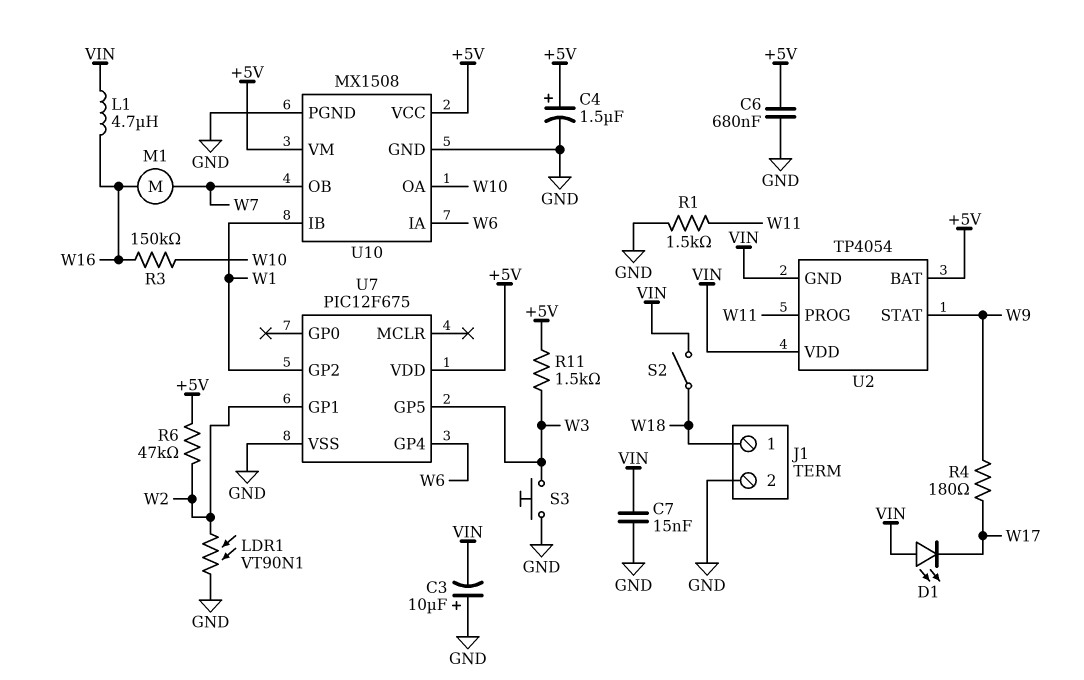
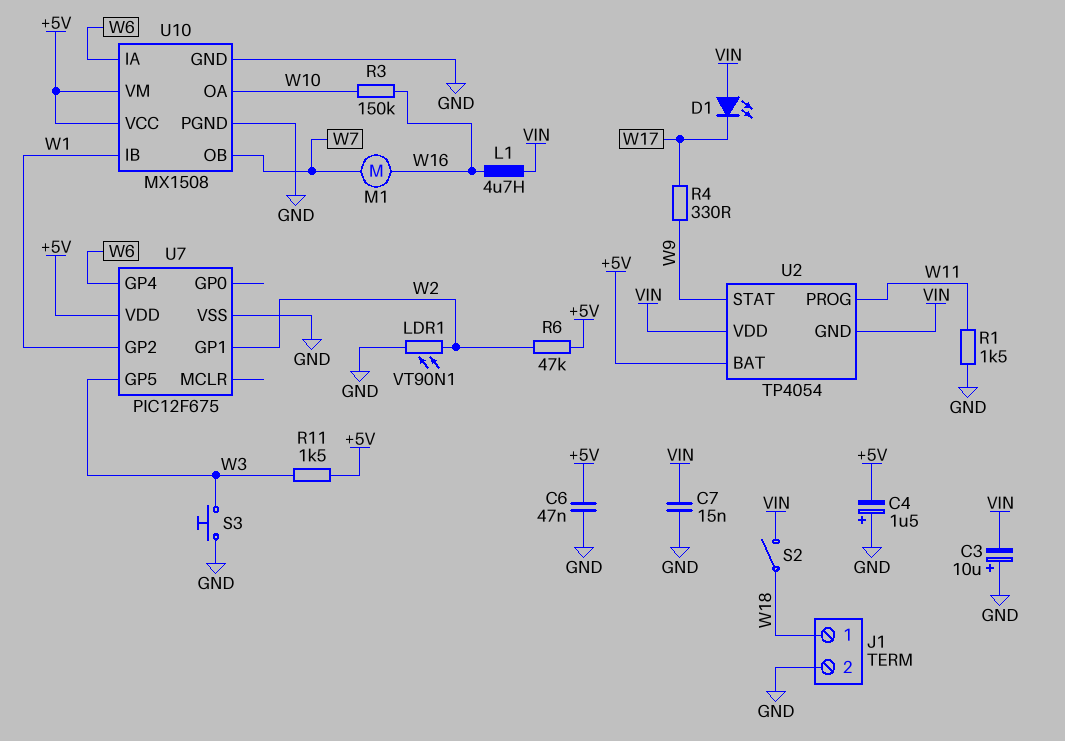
C4: 1.5uF (plus +5V, minus GND) -> 1.5uF (plus GND, minus +5V)
C6: 680nF (+5V, GND) -> 47nF (+5V, GND)
R4: 180 (W9, W17) -> 330 (W9, W17)

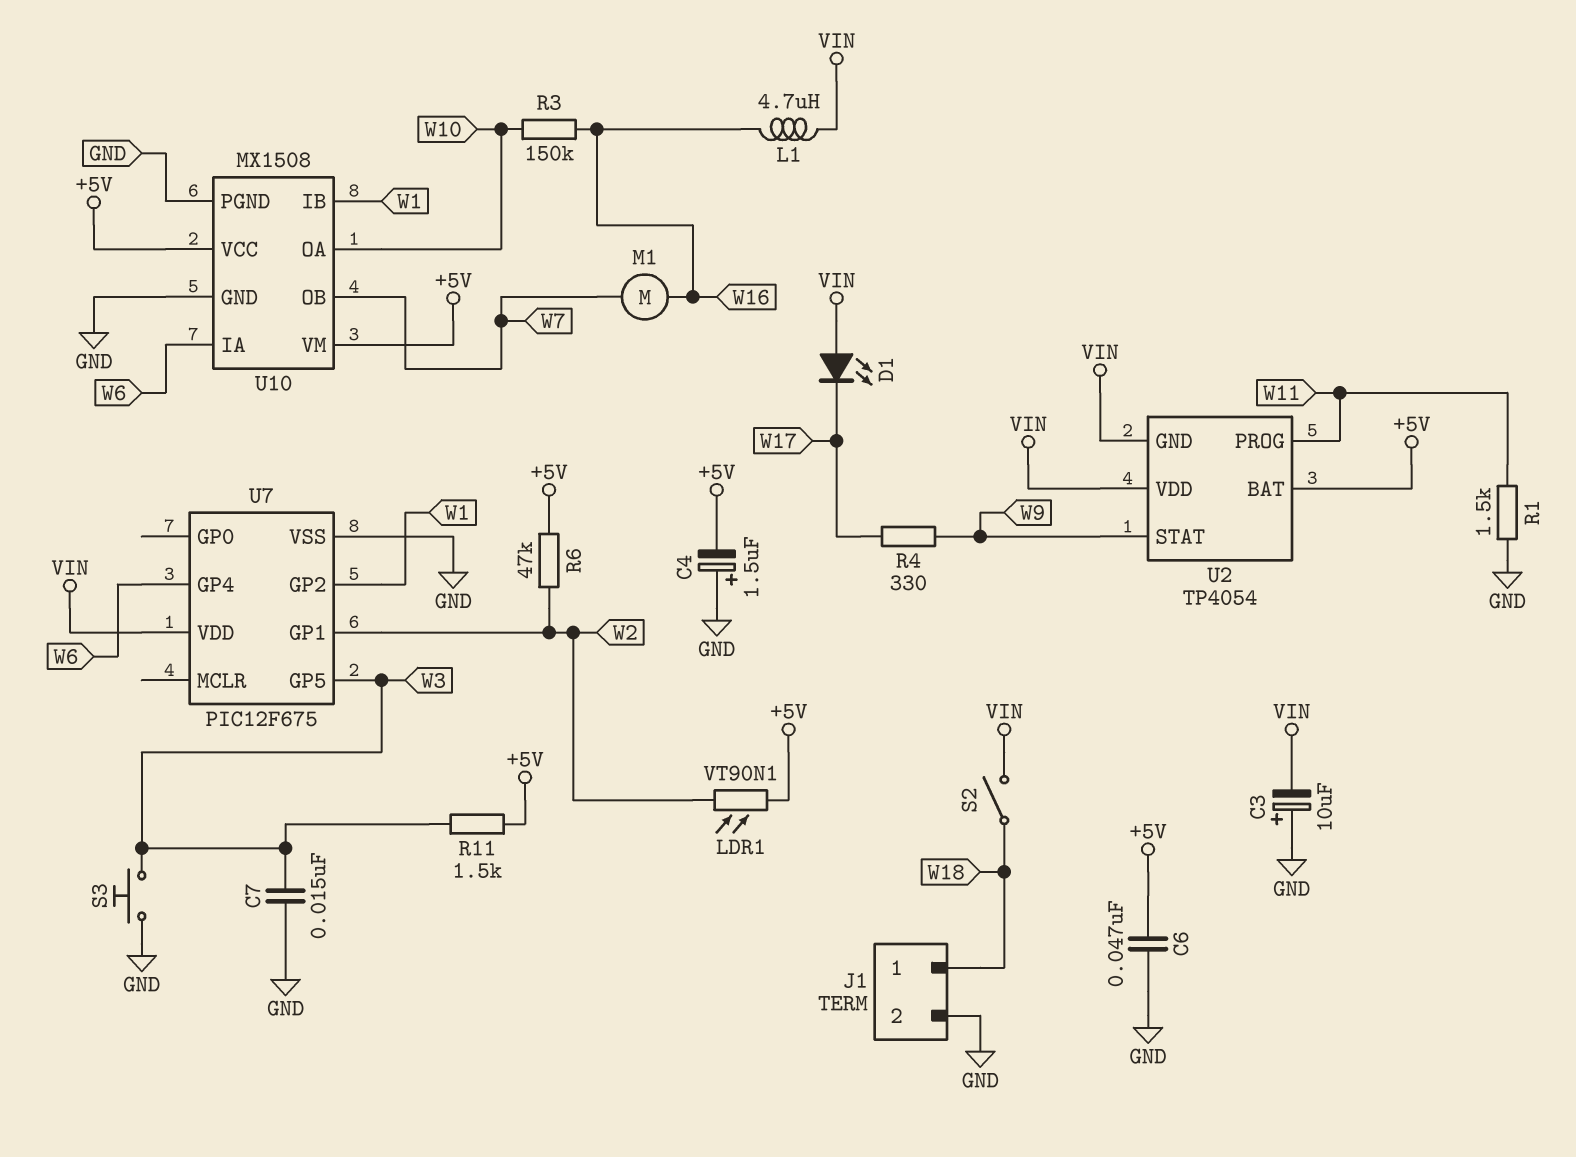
C7: 15nF (GND, VIN) -> 15nF (GND, W3)
LDR1: VT90N1 (GND, W2) -> VT90N1 (+5V, W2)
U7 pin VDD: +5V -> VIN

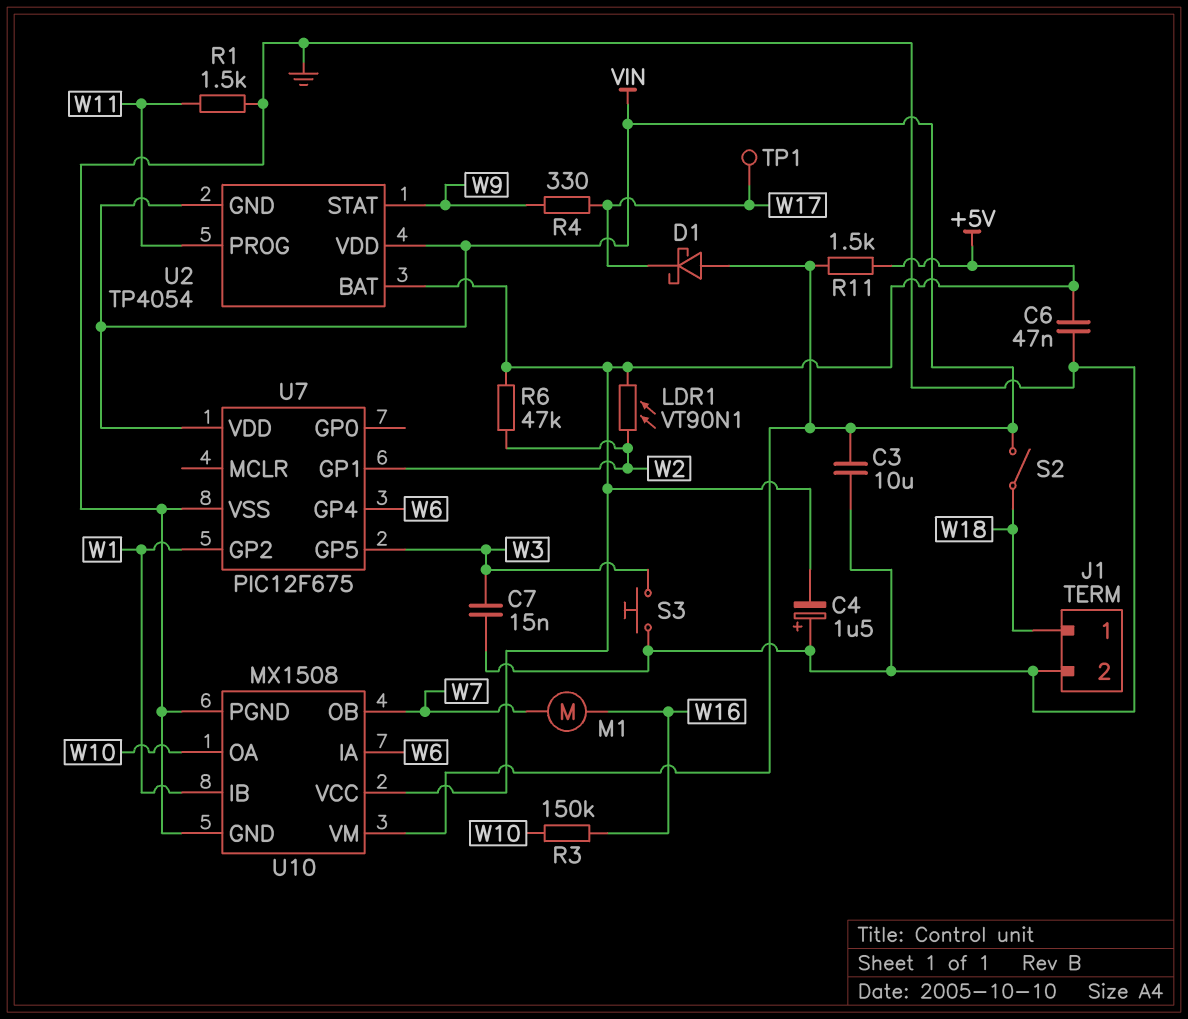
C3: 10uF (plus GND, minus VIN) -> 10uF (GND, VIN)
D1: LED (A VIN, K W17) -> schottky (A VIN, K W17)
L1: 4.7uH (VIN, W16) -> none
R11: 1.5k (+5V, W3) -> 1.5k (+5V, VIN)
TP1: none -> test point (W17)
U10 pin VM: +5V -> VIN

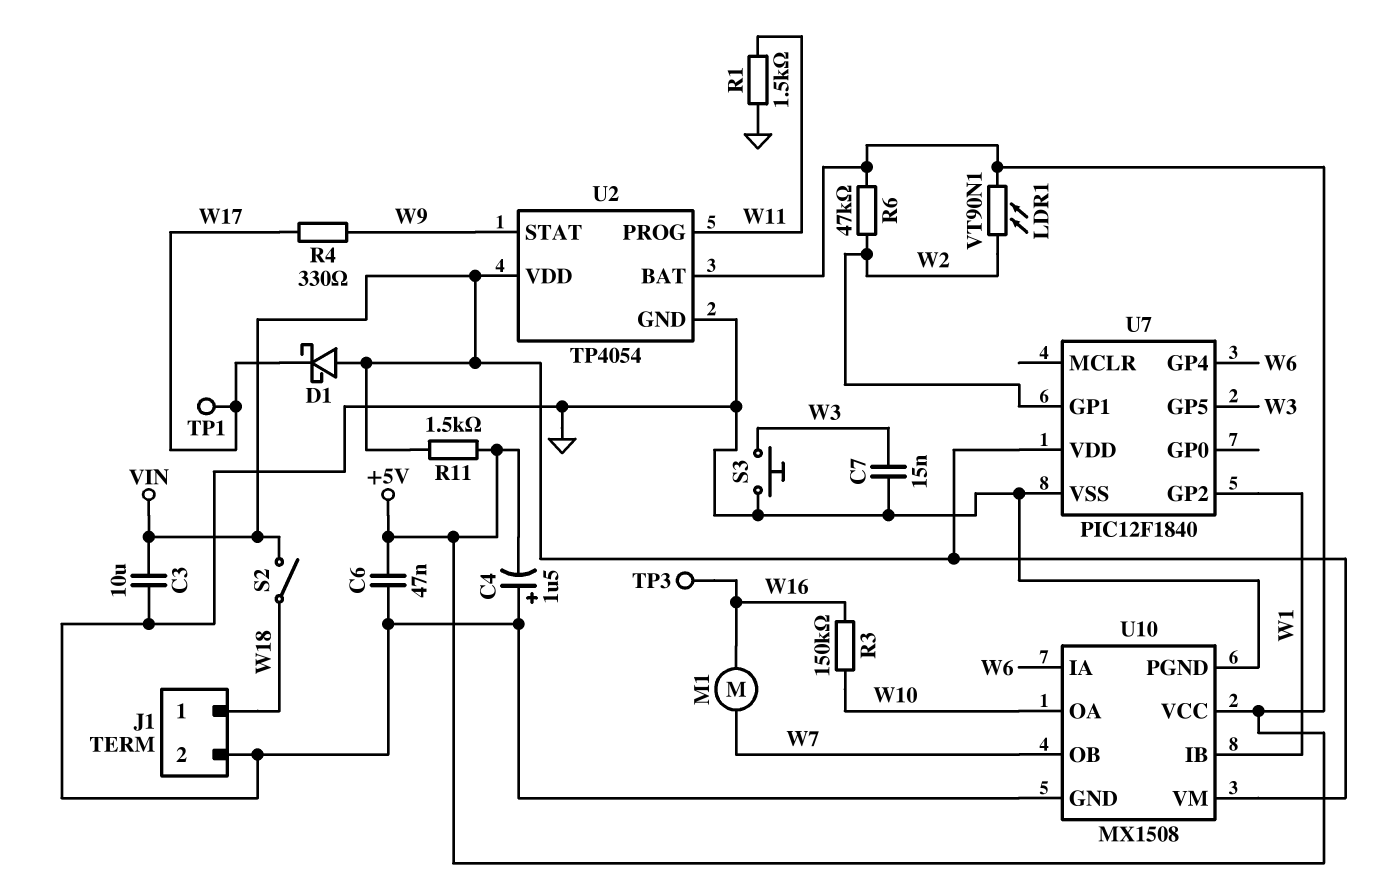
TP3: none -> test point (W16)
U2 pin GND: VIN -> GND
U7: PIC12F675 -> PIC12F1840

